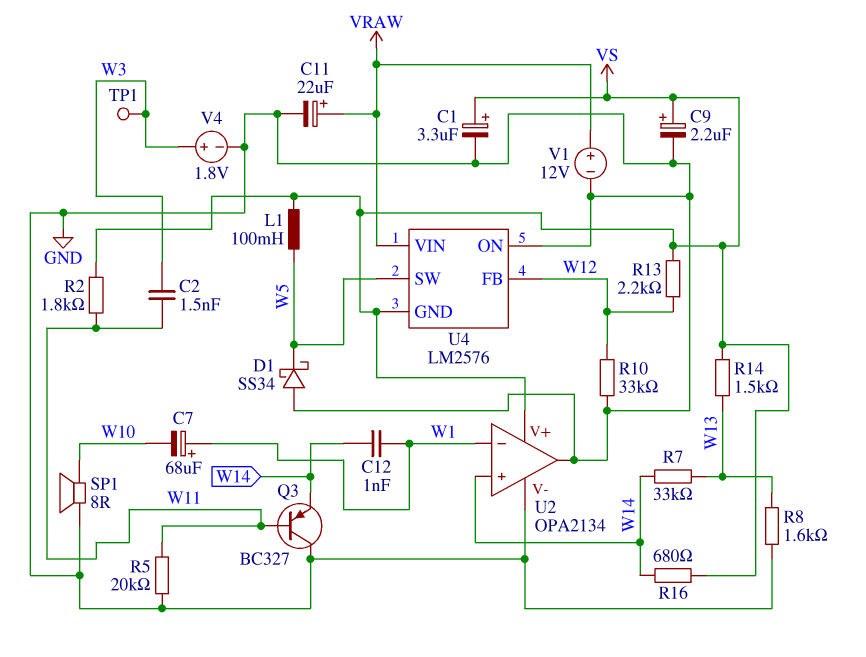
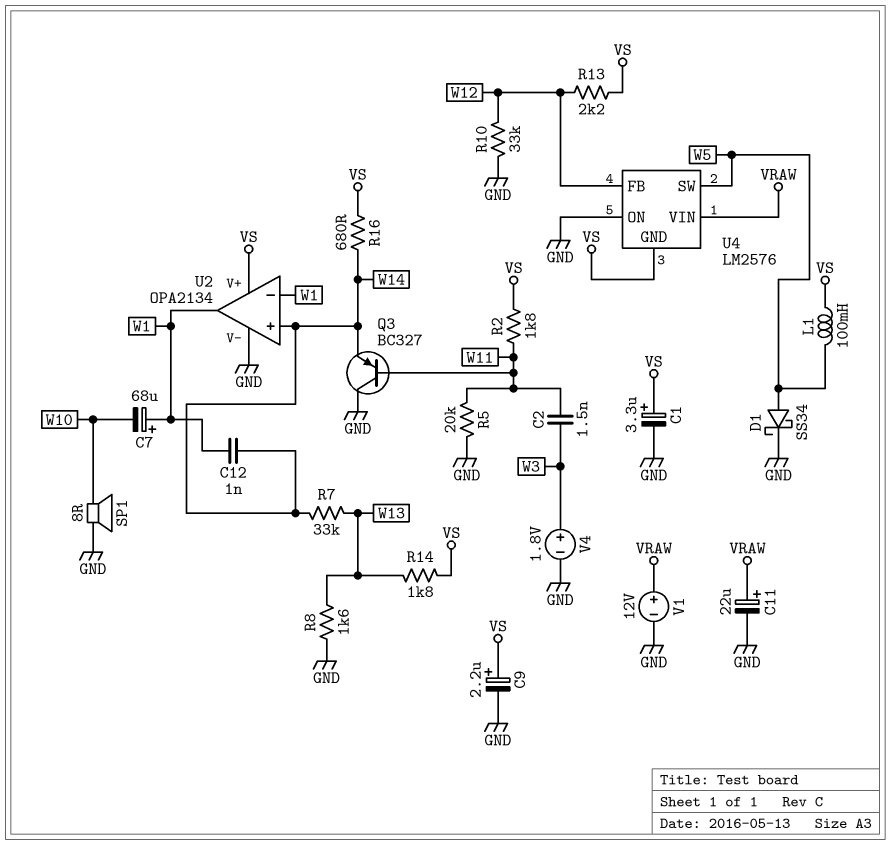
D1: schottky SS34 (A GND, K W5) -> schottky SS34 (A W5, K GND)
R14: 1.5k (VS, W13) -> 1.8k (VS, W13)
TP1: test point (W3) -> none
U2 pin out: GND -> W1

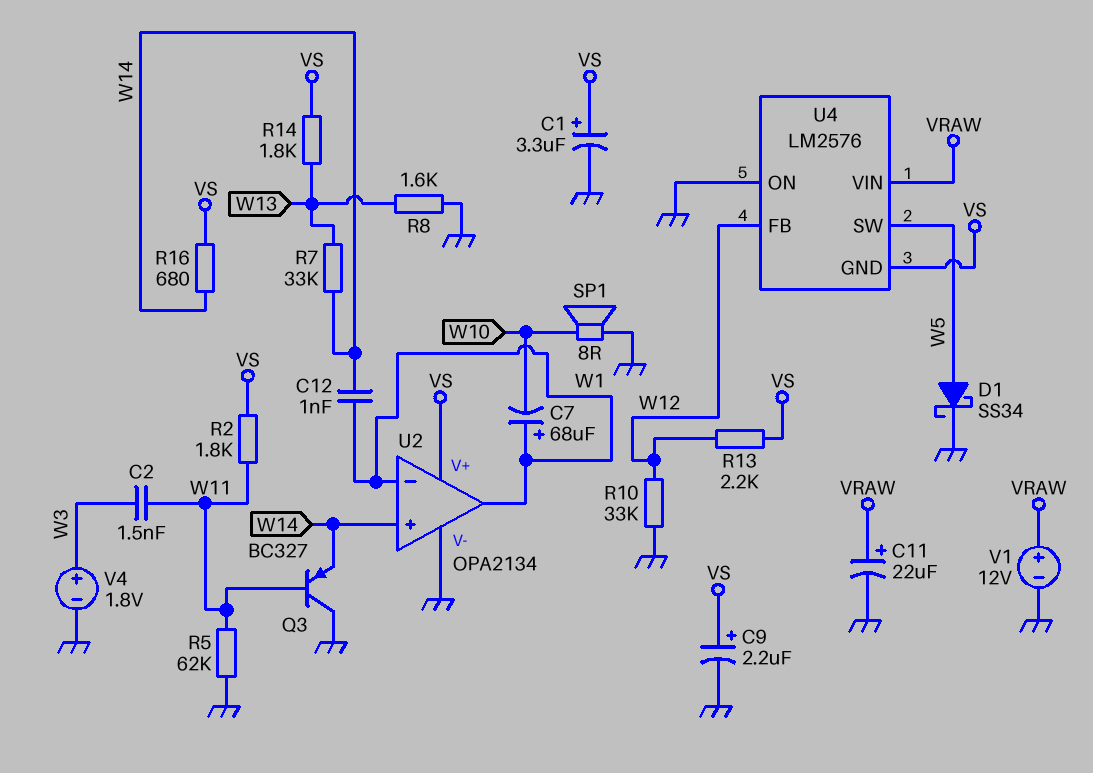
L1: 100mH (VS, W5) -> none
R5: 20k (GND, W11) -> 62k (GND, W11)

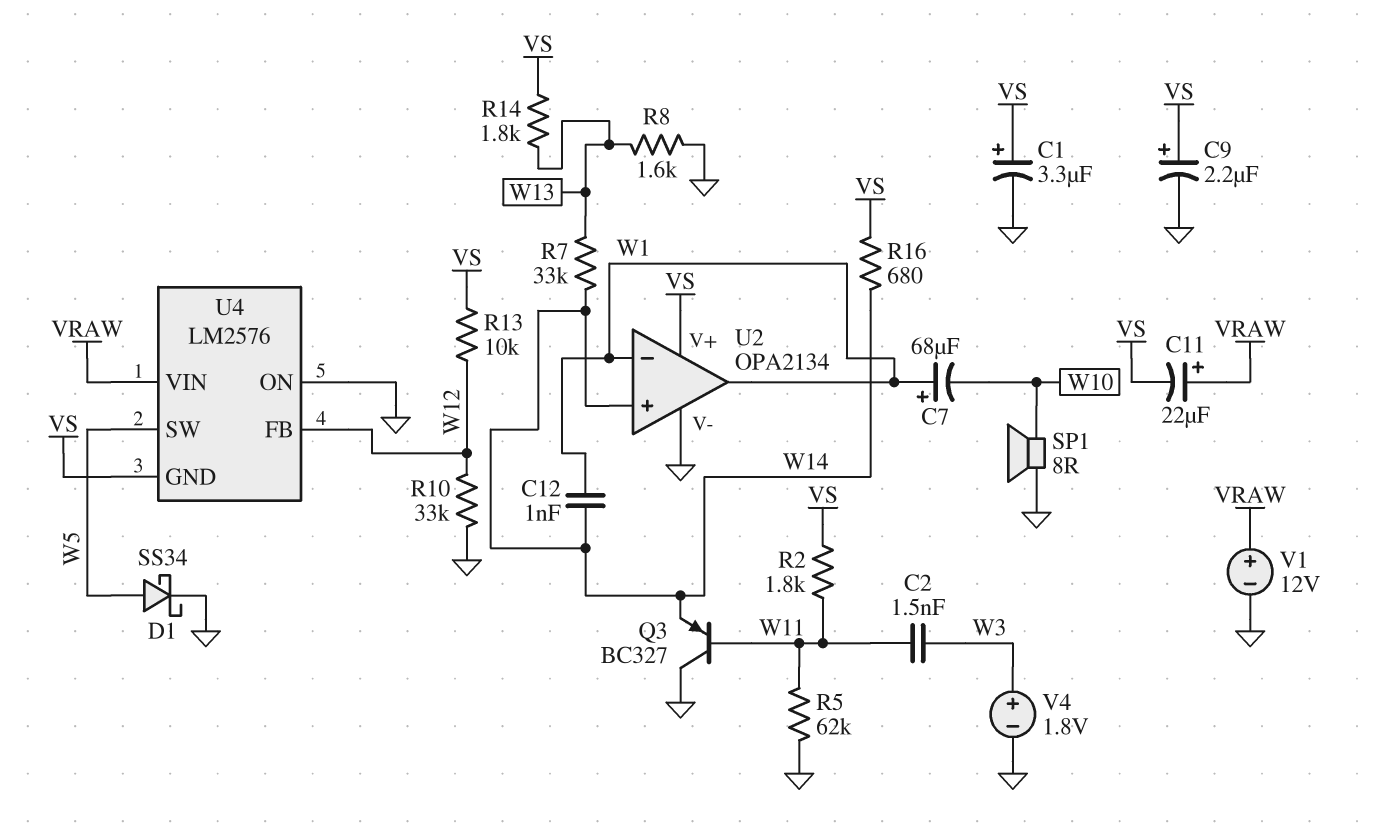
C11: 22uF (plus VRAW, minus GND) -> 22uF (plus VRAW, minus VS)
R13: 2.2k (VS, W12) -> 10k (VS, W12)

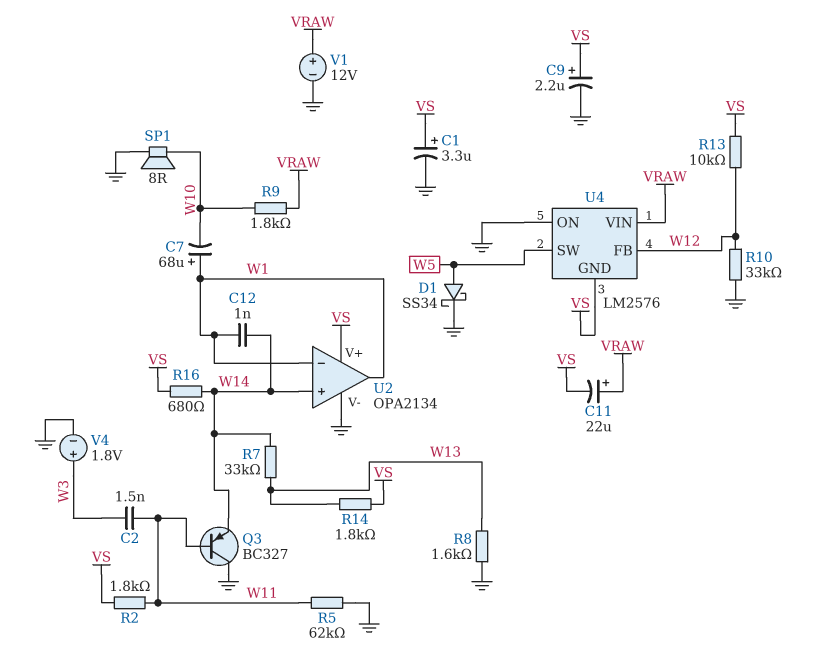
R9: none -> 1.8k (VRAW, W10)

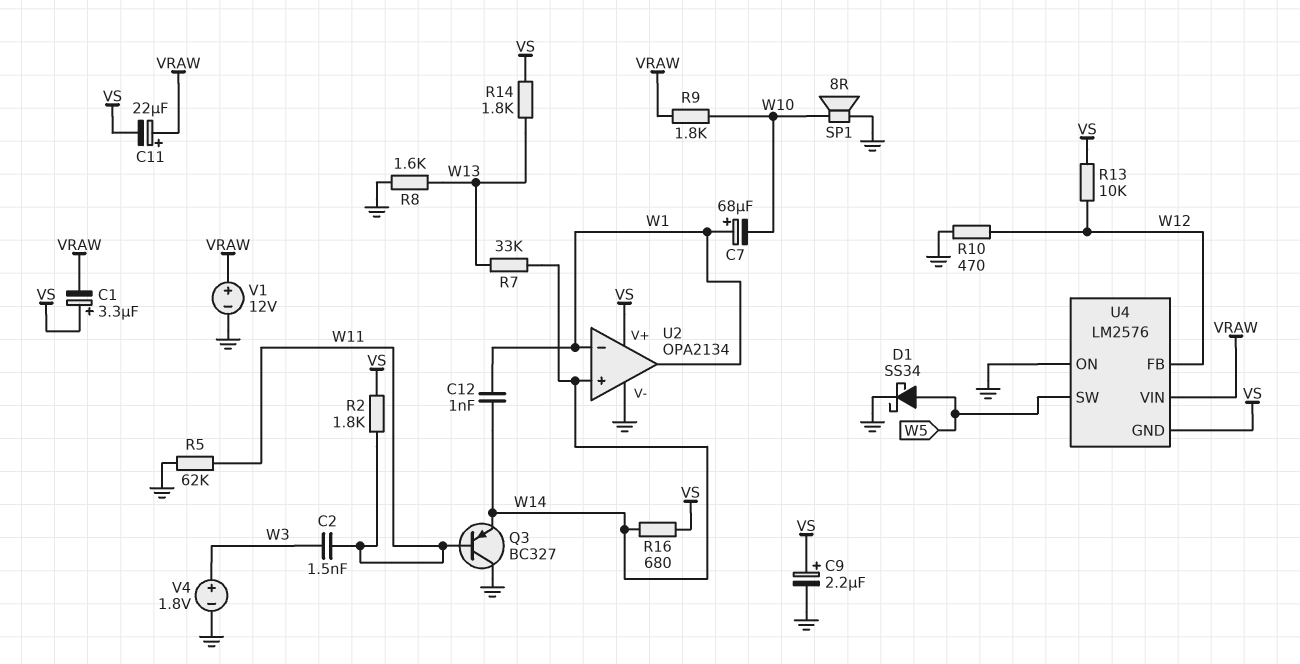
C1: 3.3uF (plus VS, minus GND) -> 3.3uF (plus VS, minus VRAW)
R10: 33k (GND, W12) -> 470 (GND, W12)

